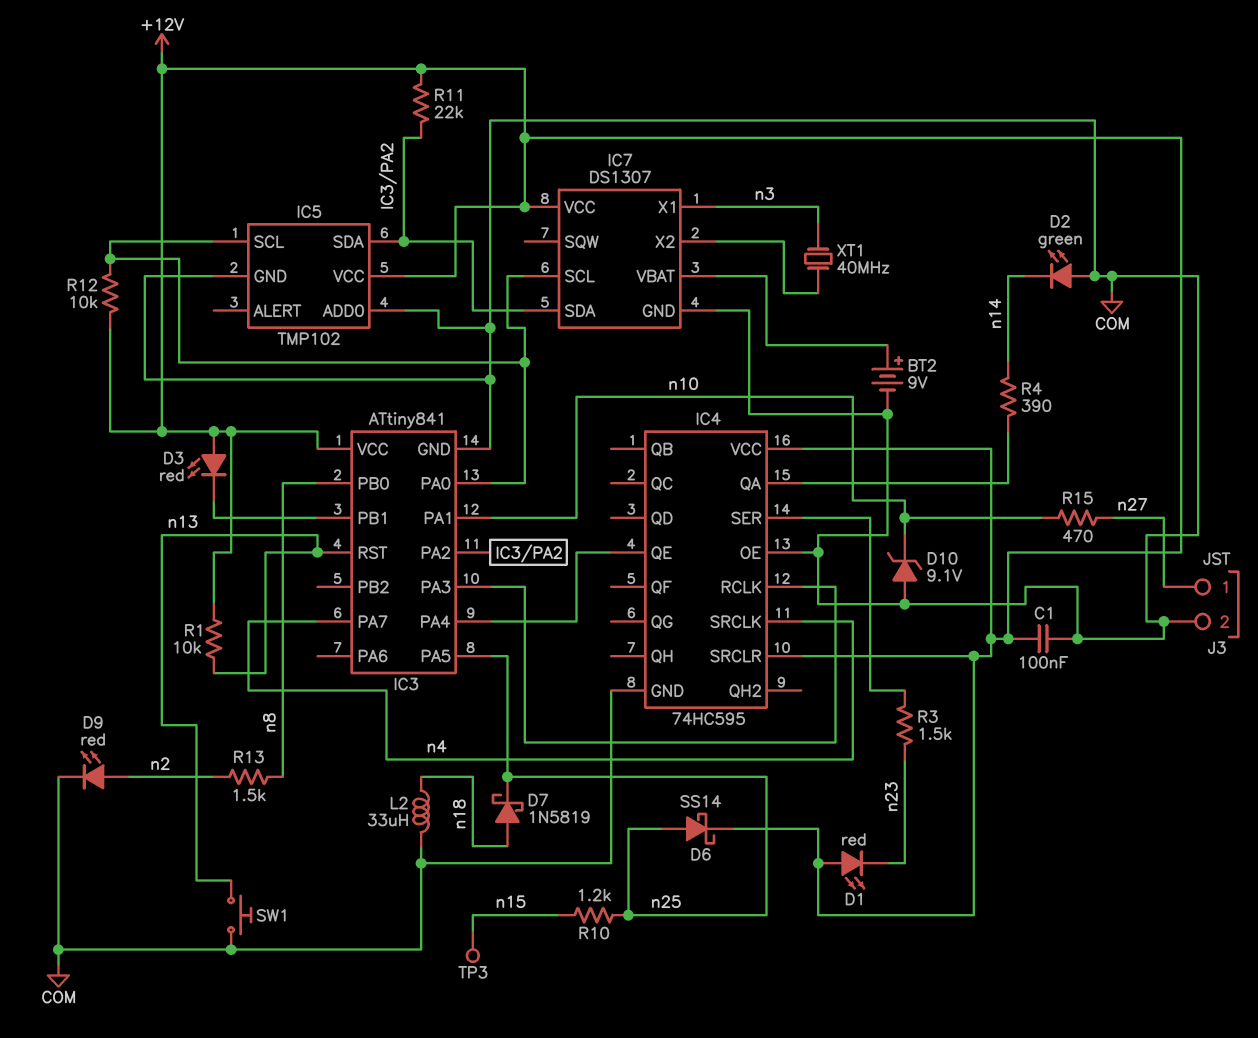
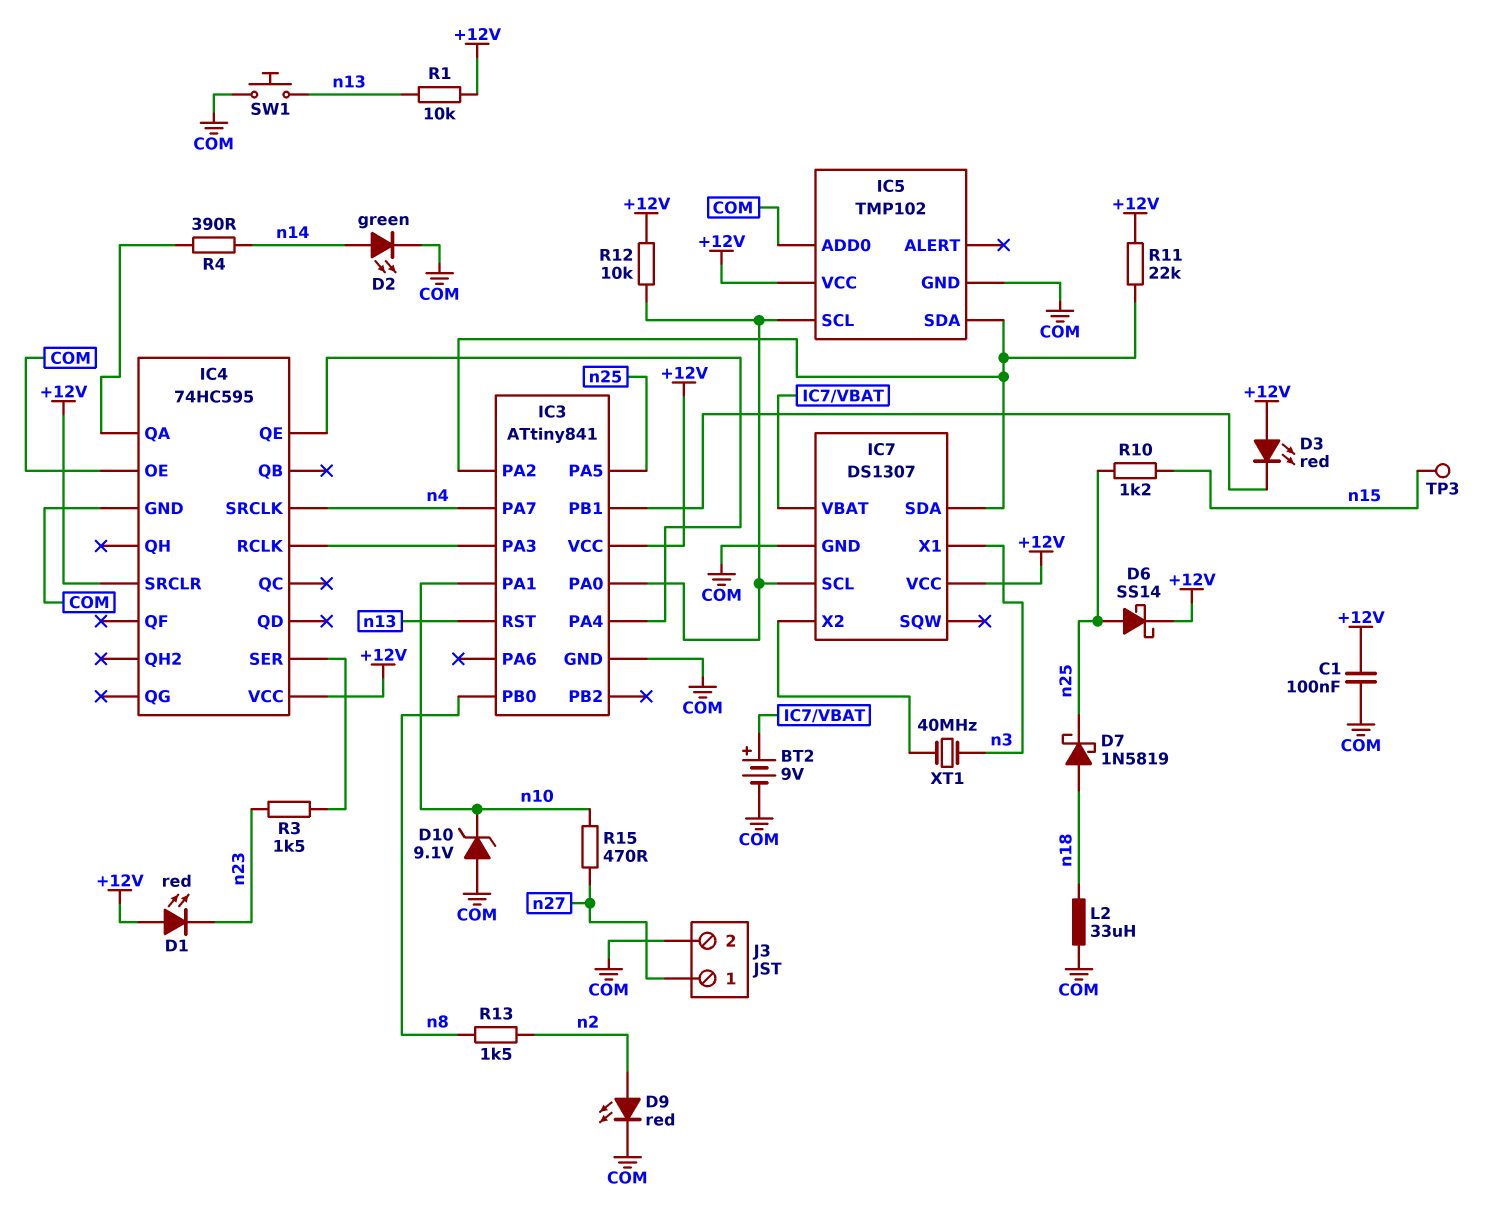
D2: LED green (A COM, K n14) -> LED green (A n14, K COM)

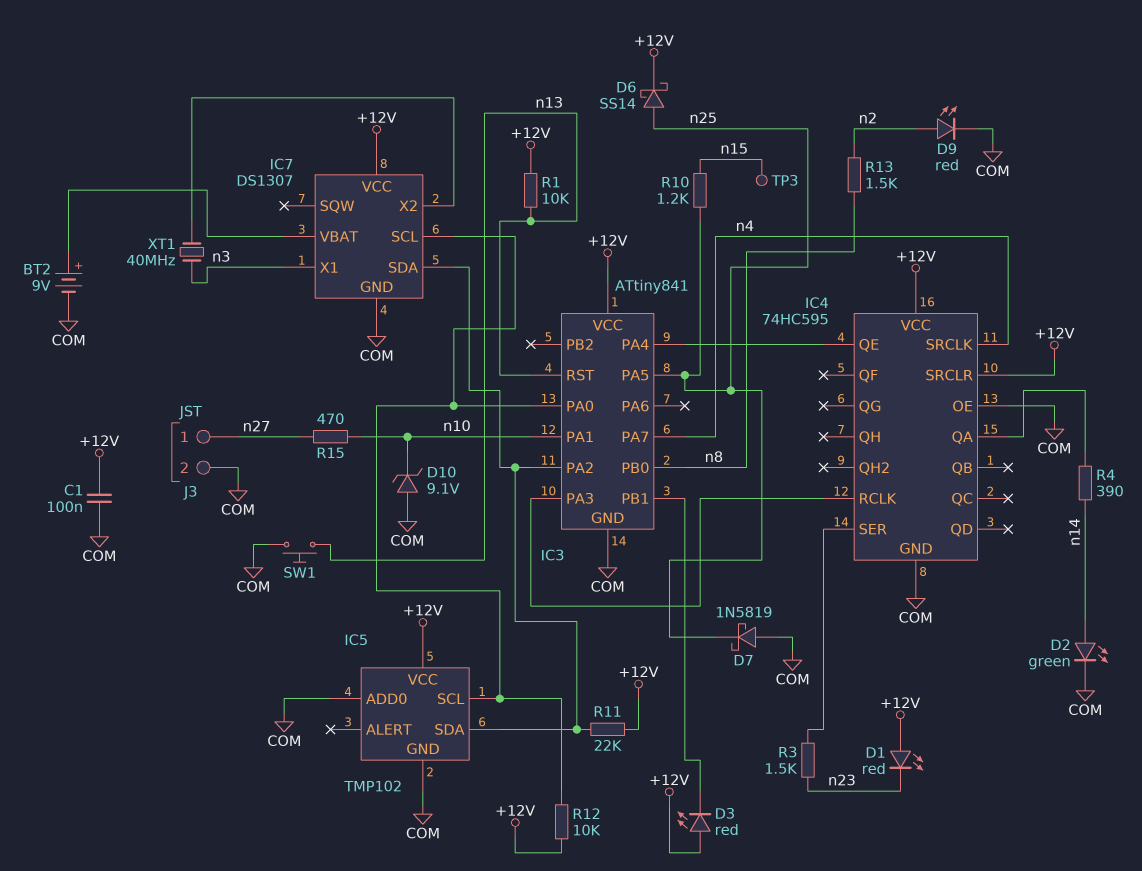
D7: schottky 1N5819 (A n18, K n25) -> schottky 1N5819 (A COM, K n25)
L2: 33uH (COM, n18) -> none

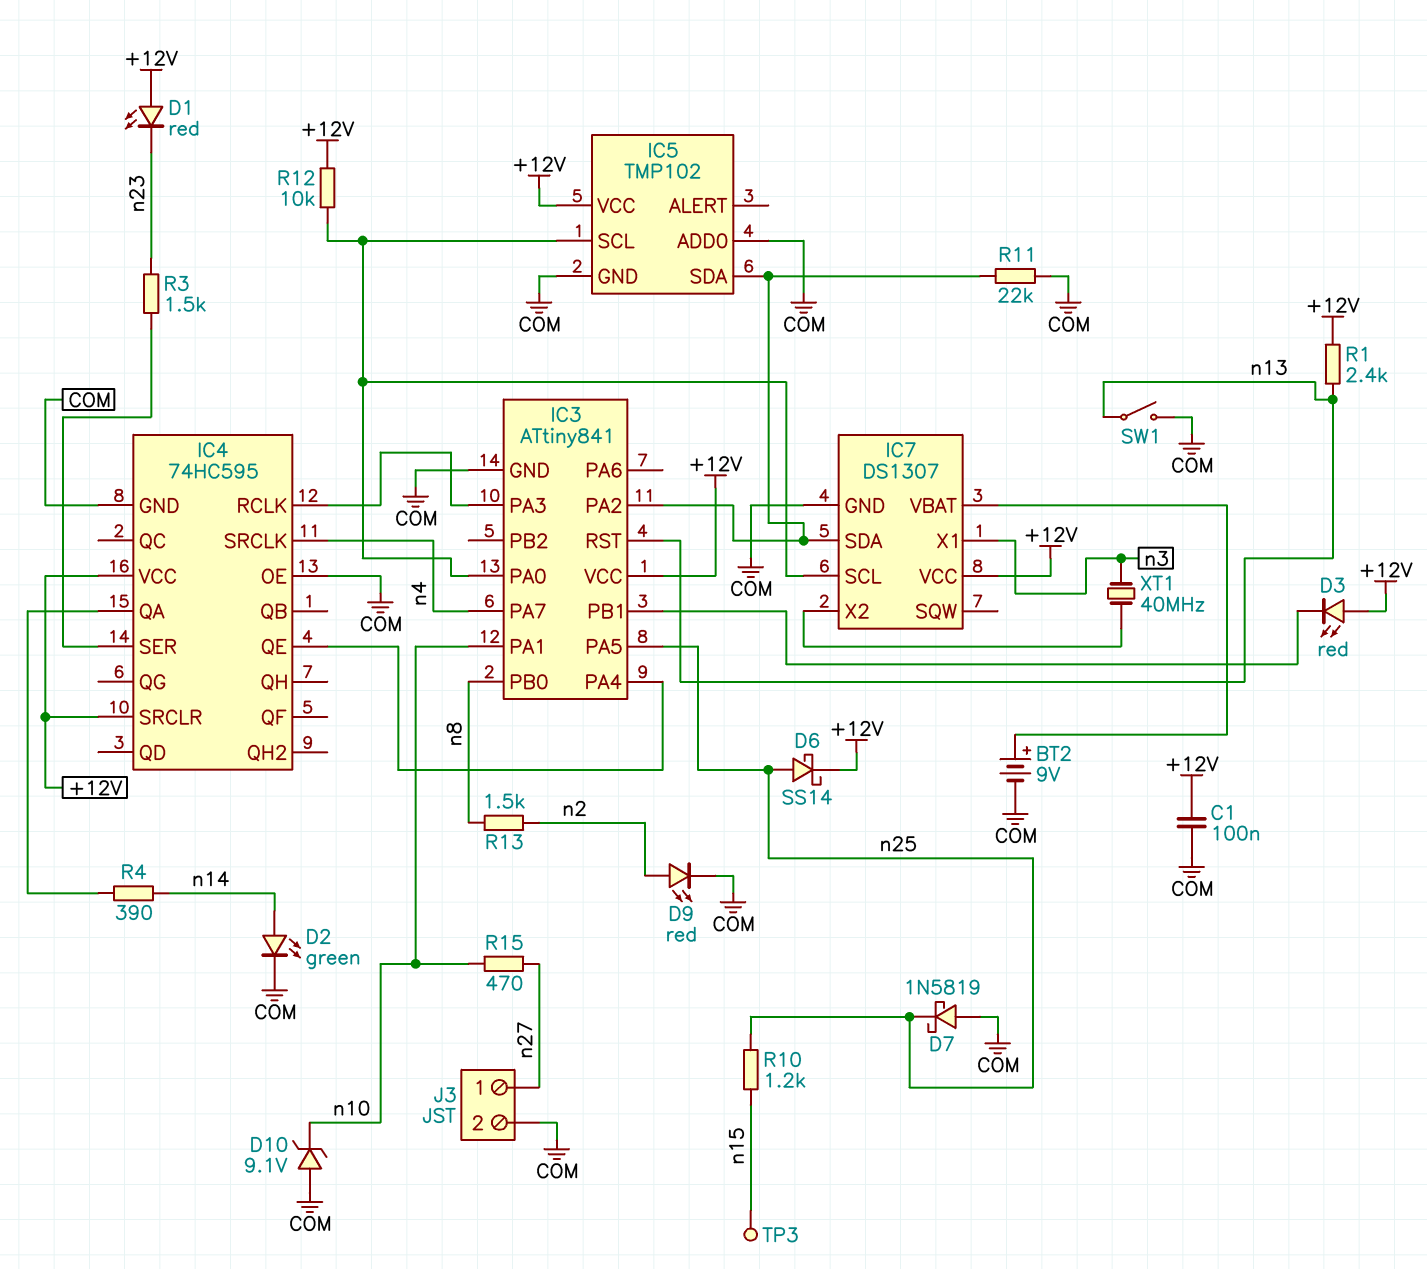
R1: 10k (+12V, n13) -> 2.4k (+12V, n13)
R11: 22k (+12V, IC3/PA2) -> 22k (COM, IC3/PA2)
SW1: button (COM, n13) -> switch (COM, n13)

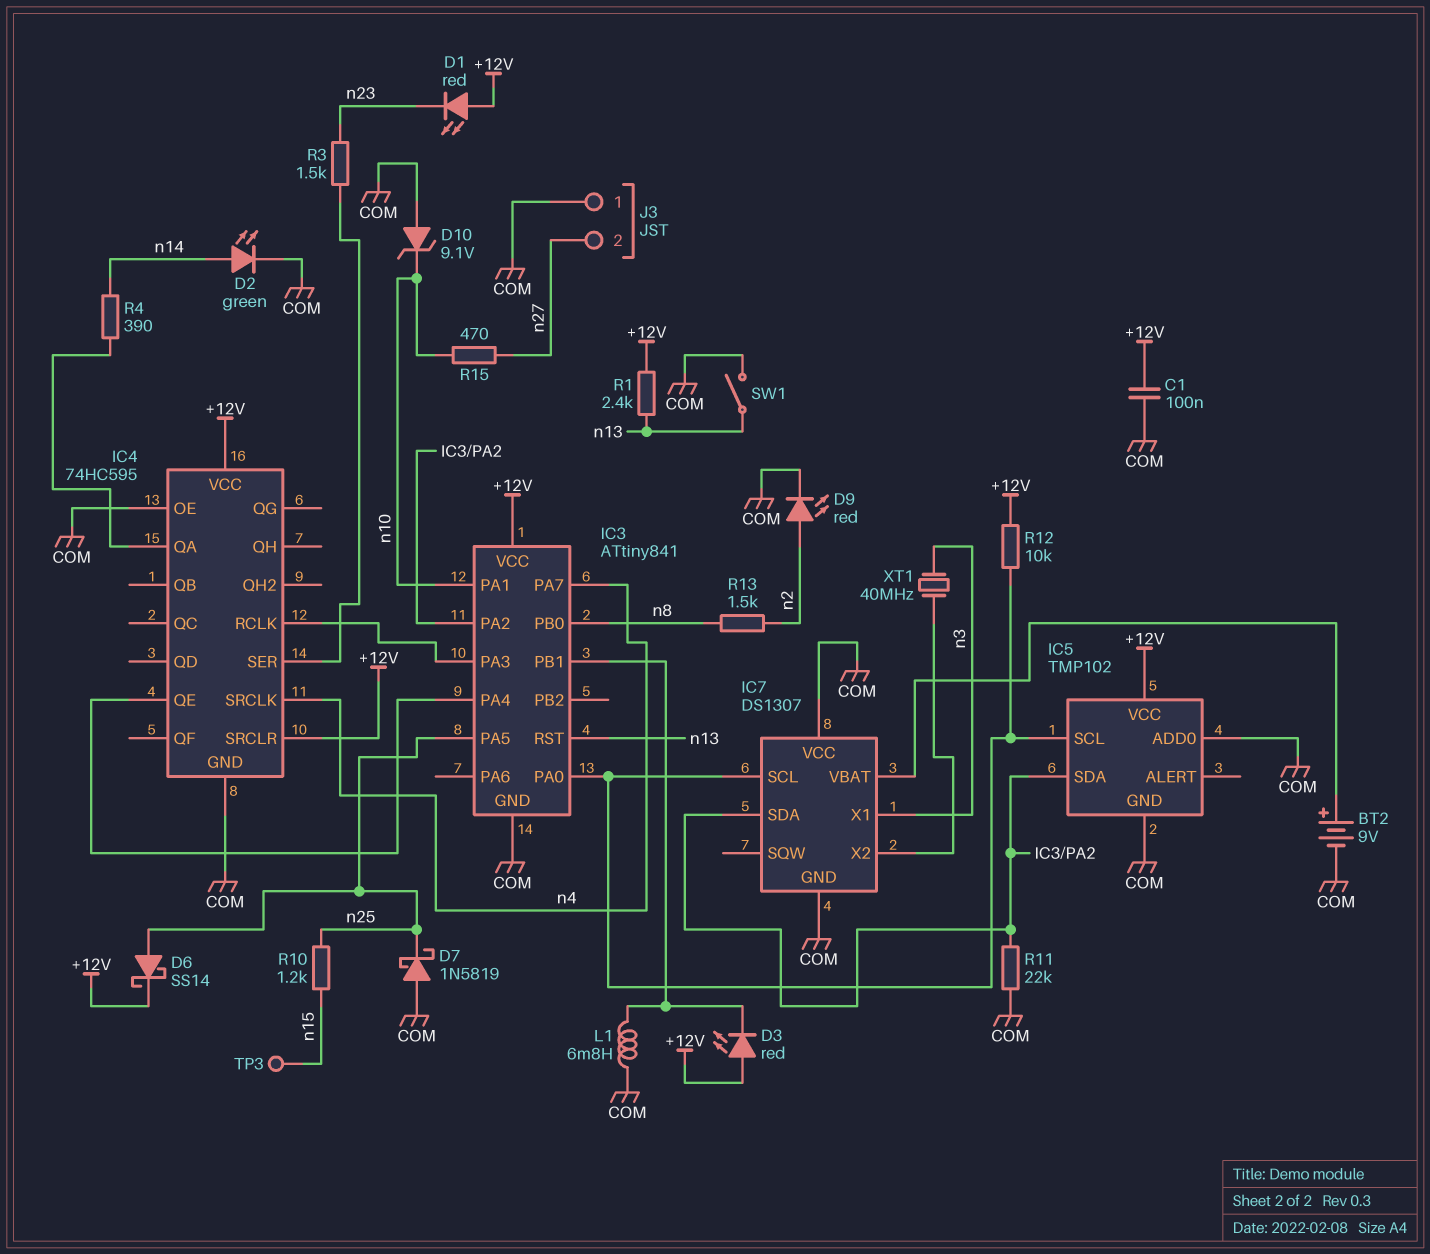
IC7 pin VCC: +12V -> COM
J3 pin 1: n27 -> COM
J3 pin 2: COM -> n27
L1: none -> 6.8mH (COM, IC3/PB1)

